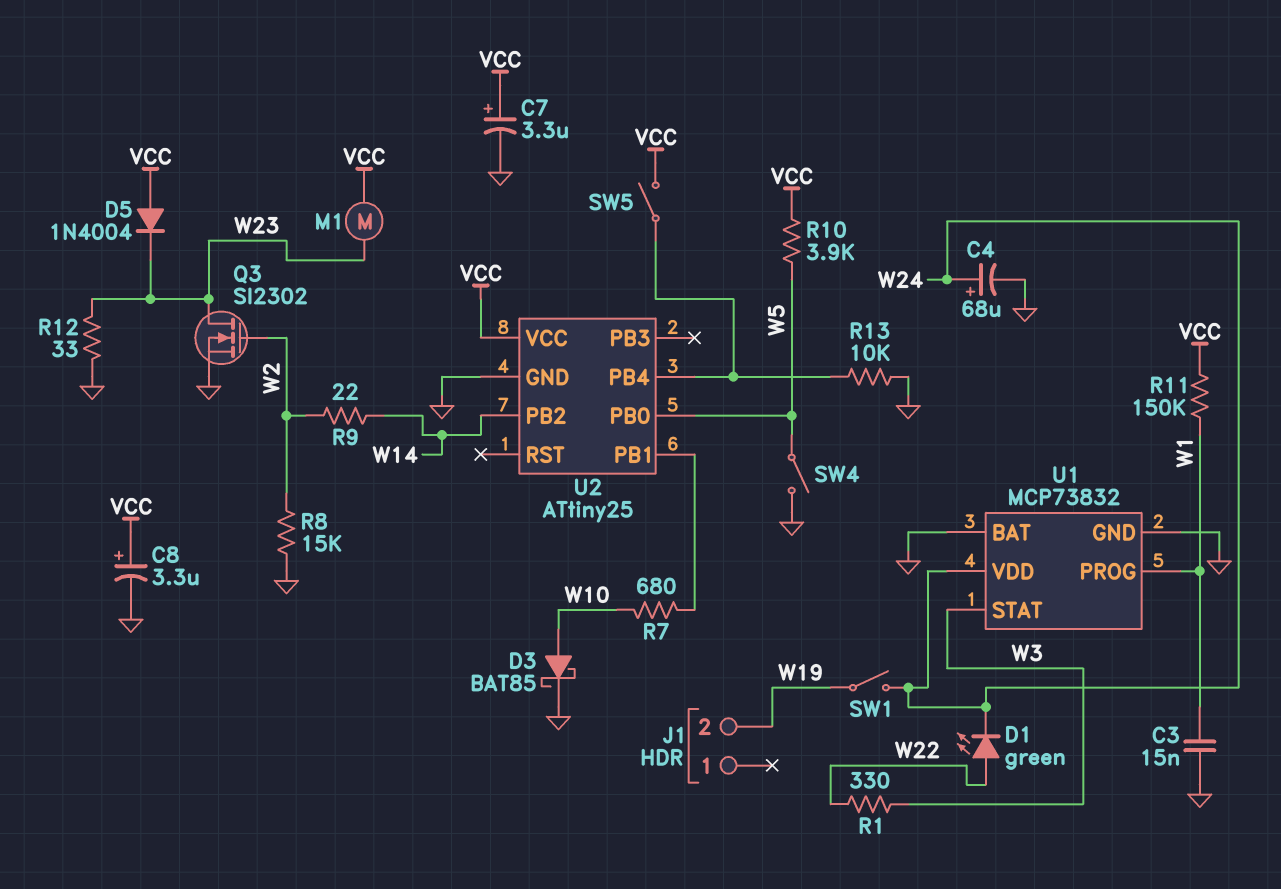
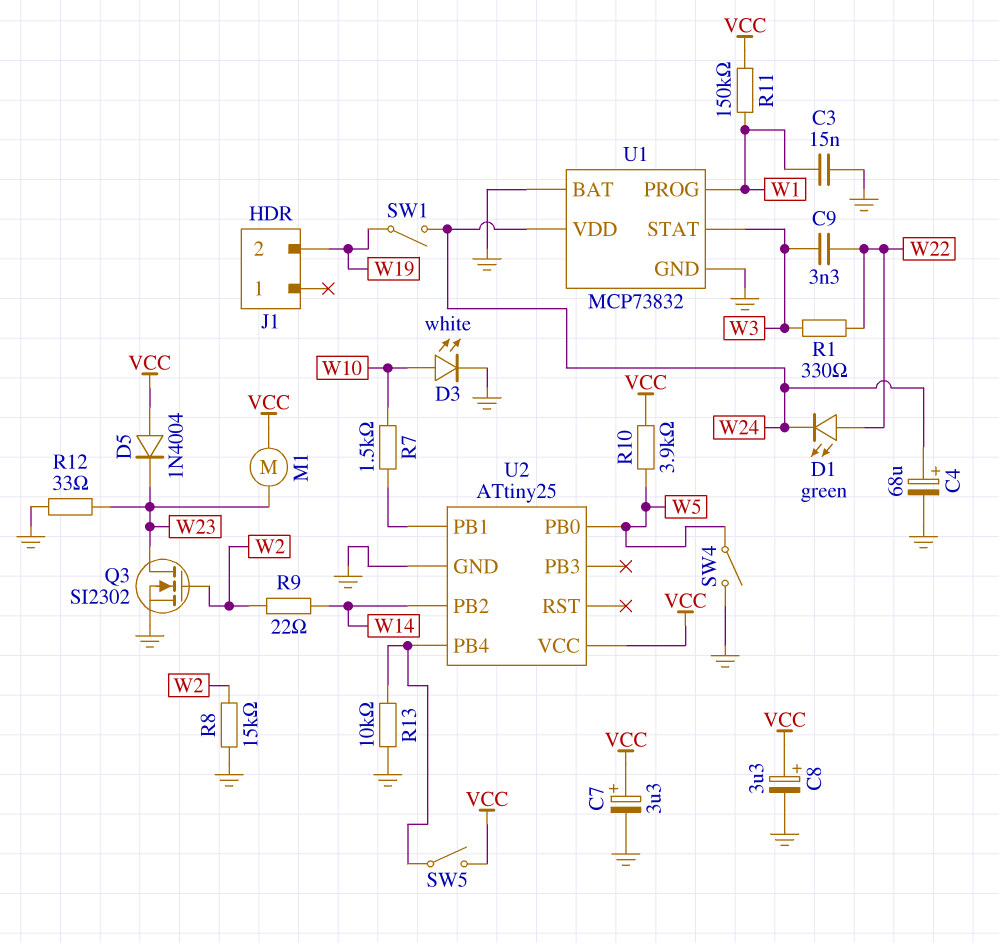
C9: none -> 3.3nF (W3, W22)
D3: schottky BAT85 (A W10, K GND) -> LED white (A W10, K GND)
R7: 680 (U2/PB1, W10) -> 1.5k (U2/PB1, W10)

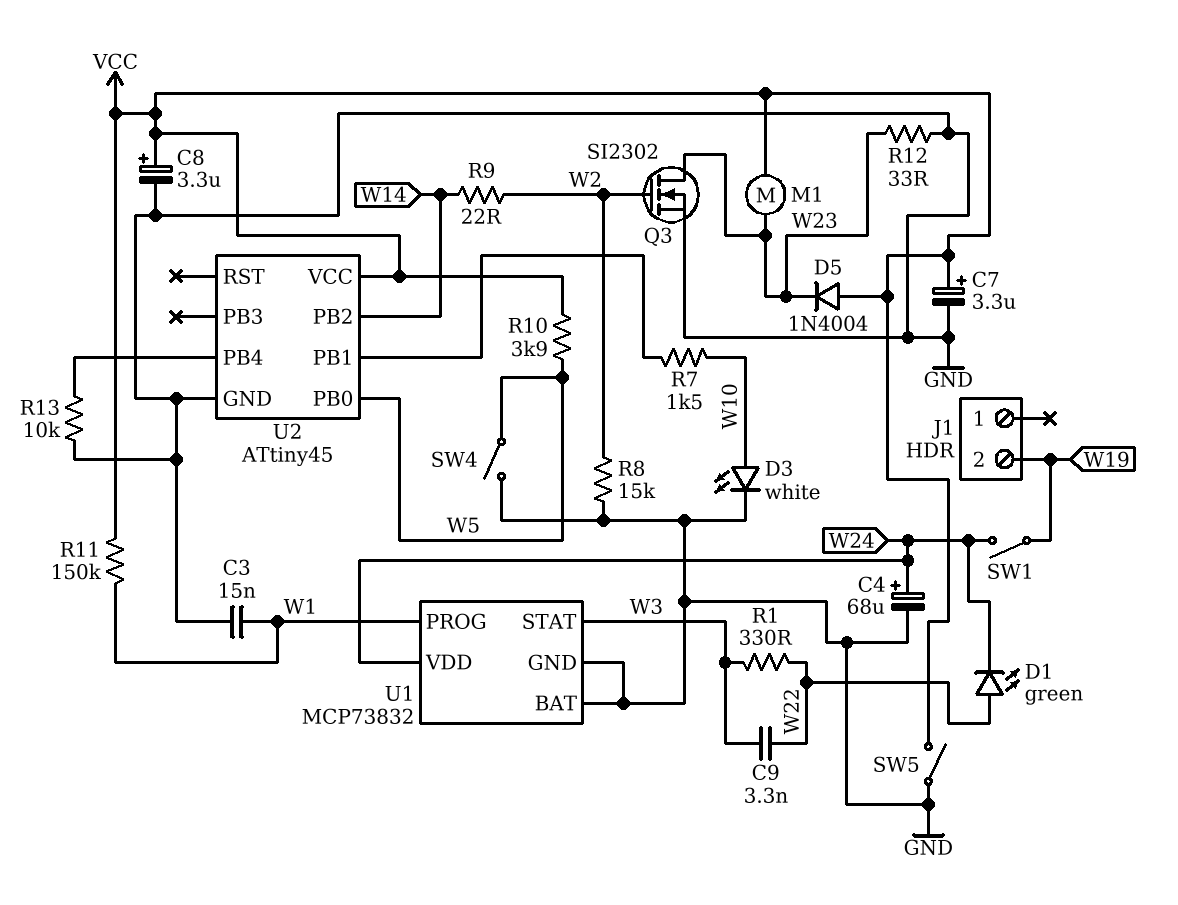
SW5: switch (U2/PB4, VCC) -> switch (GND, VCC)
U2: ATtiny25 -> ATtiny45

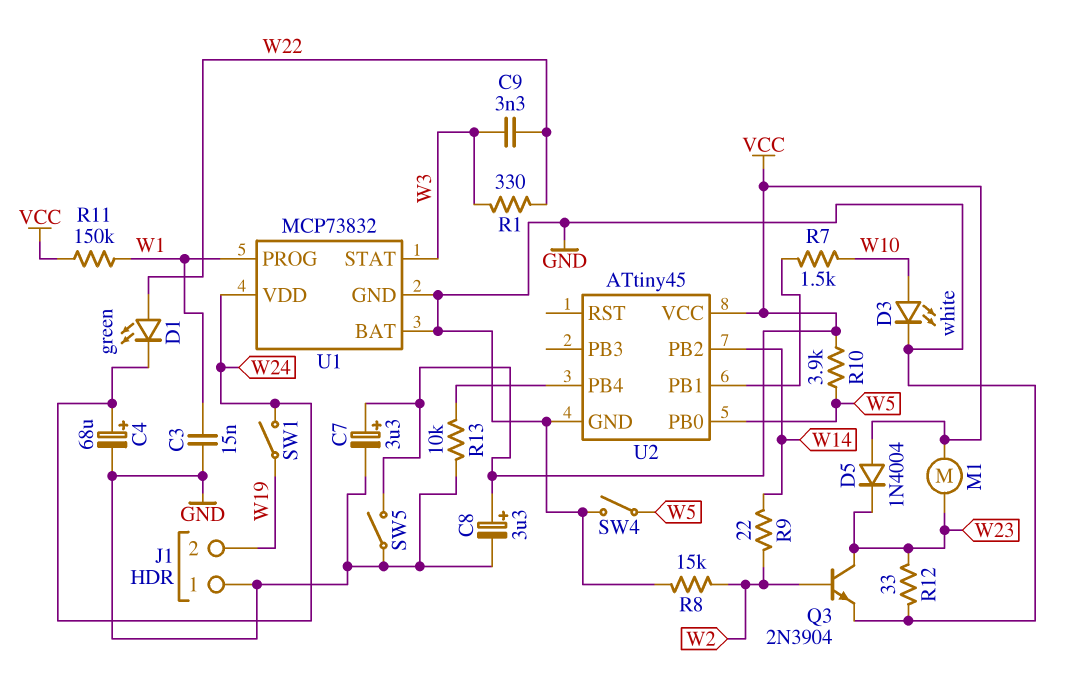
J1 pin 1: none -> GND
Q3: NMOS SI2302 (G W2, D W23, S GND) -> NPN 2N3904 (B W2, C W23, E GND)

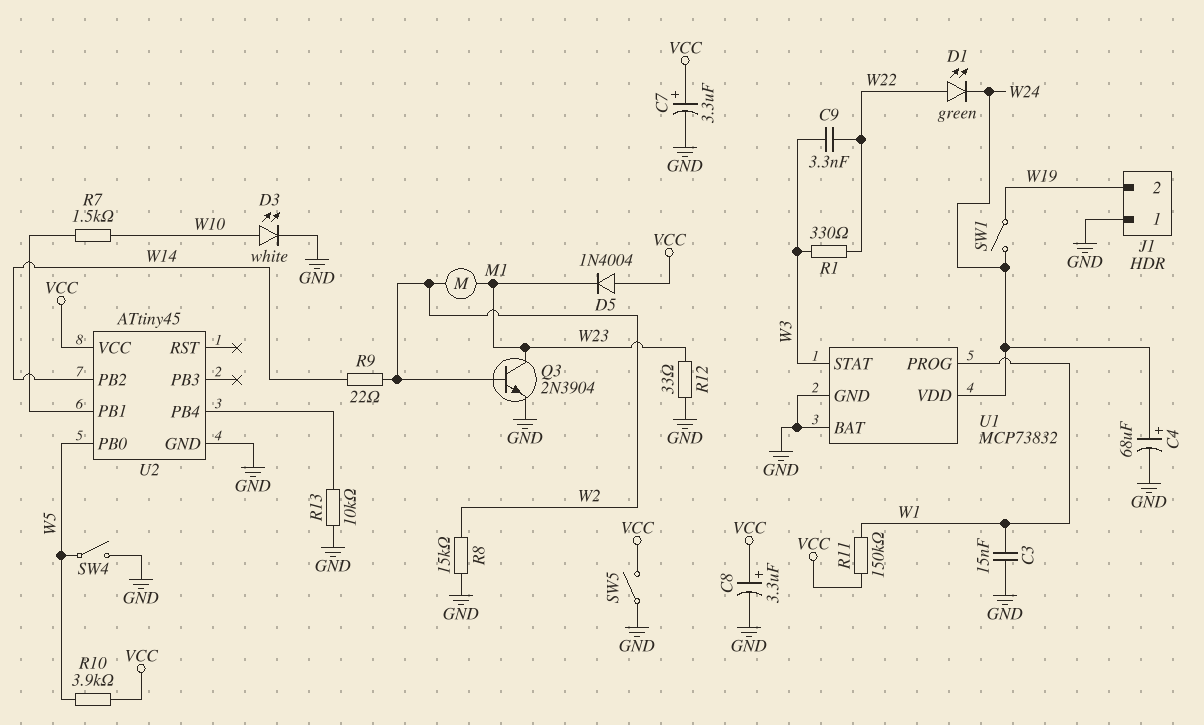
M1: motor (VCC, W23) -> motor (W2, W23)

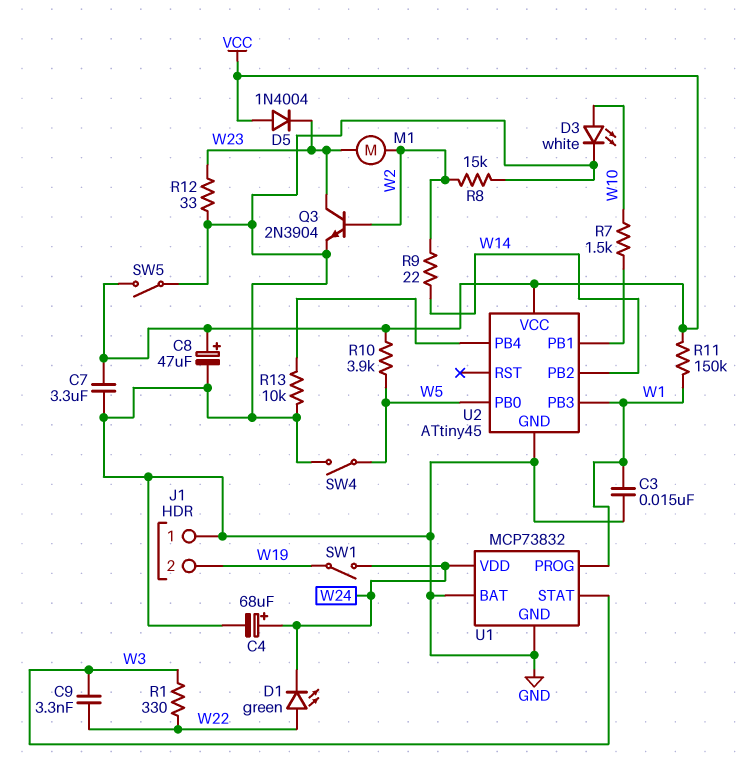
C7: 3.3uF (plus VCC, minus GND) -> 3.3uF (GND, VCC)
C8: 3.3uF (plus VCC, minus GND) -> 47uF (plus VCC, minus GND)
U2 pin PB3: none -> W1

